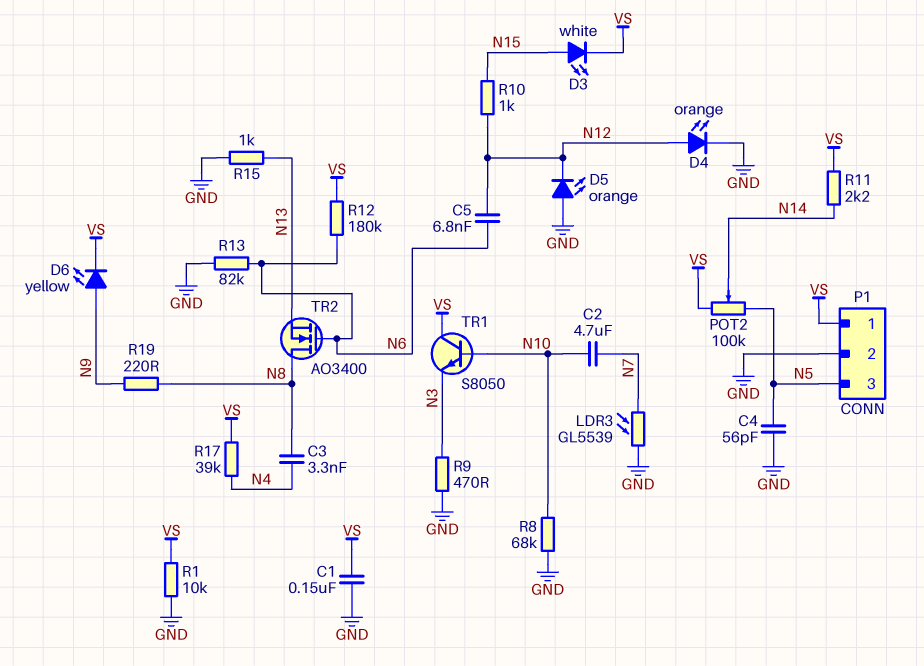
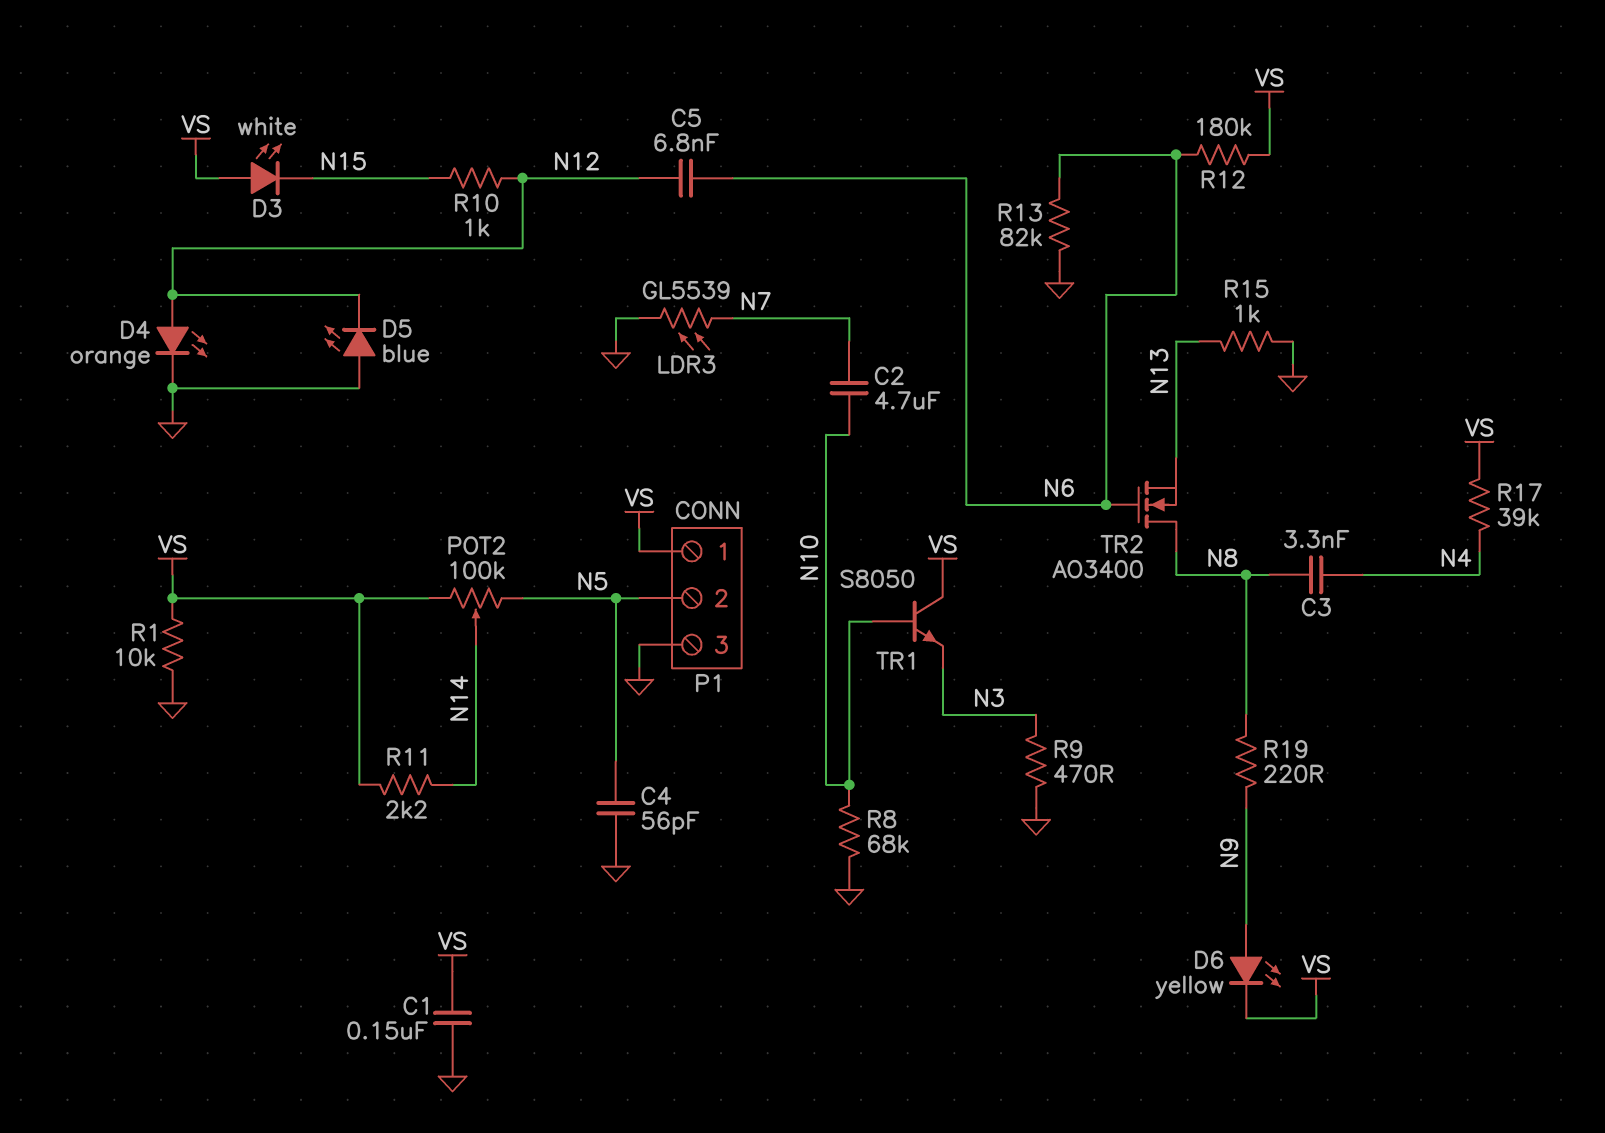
D3: LED white (A N15, K VS) -> LED white (A VS, K N15)
D5: LED orange (A GND, K N12) -> LED blue (A GND, K N12)
P1 pin 2: GND -> N5
P1 pin 3: N5 -> GND

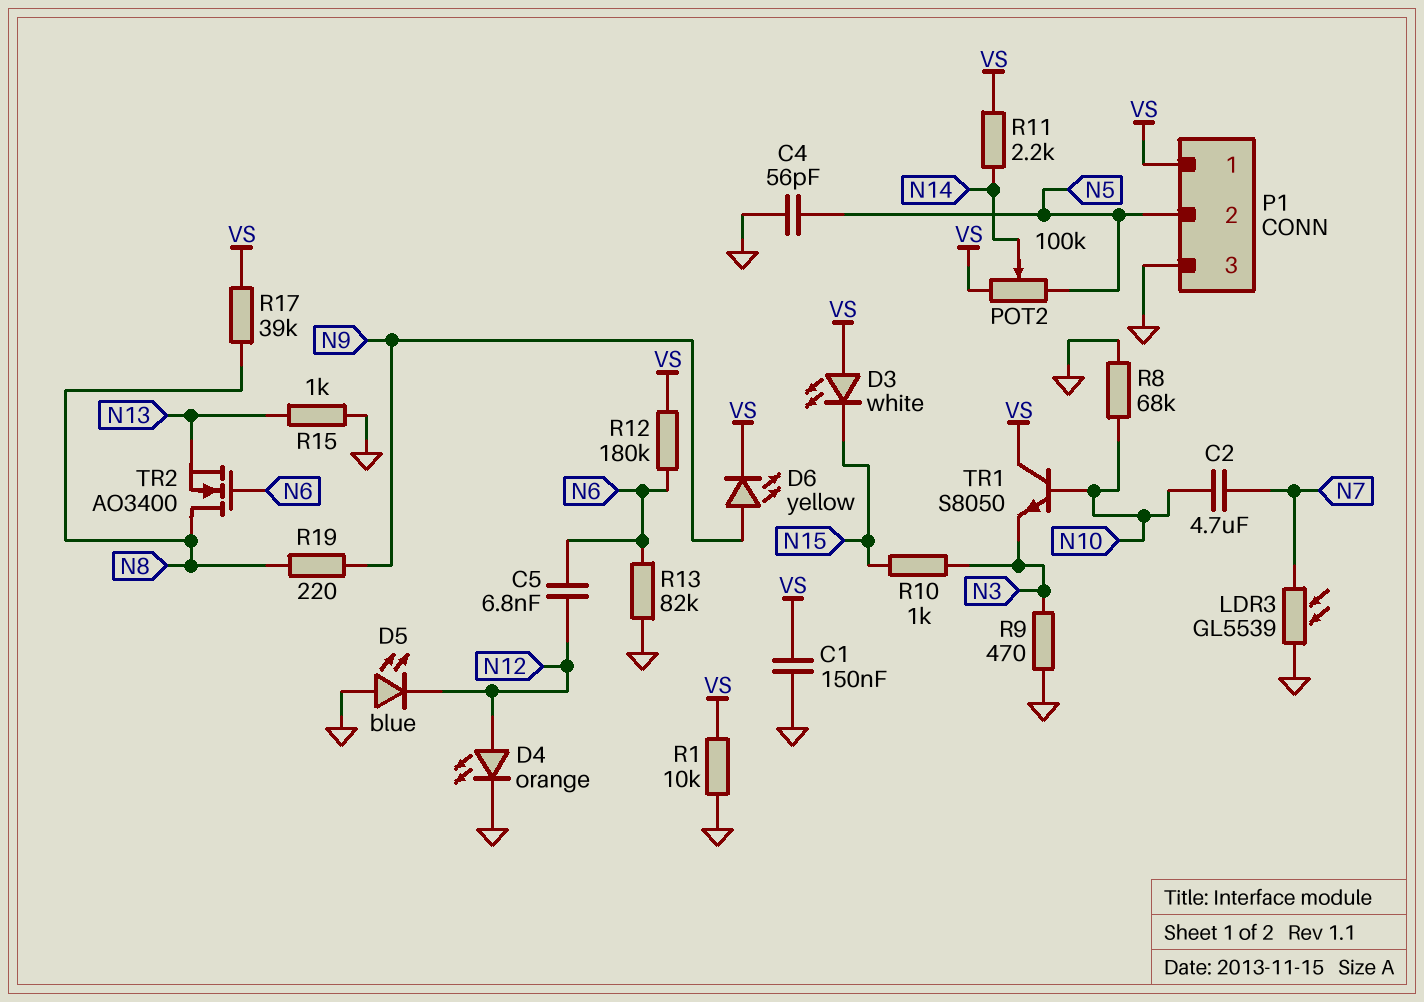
C3: 3.3nF (N4, N8) -> none
R10: 1k (N12, N15) -> 1k (N3, N15)
R17: 39k (N4, VS) -> 39k (N8, VS)

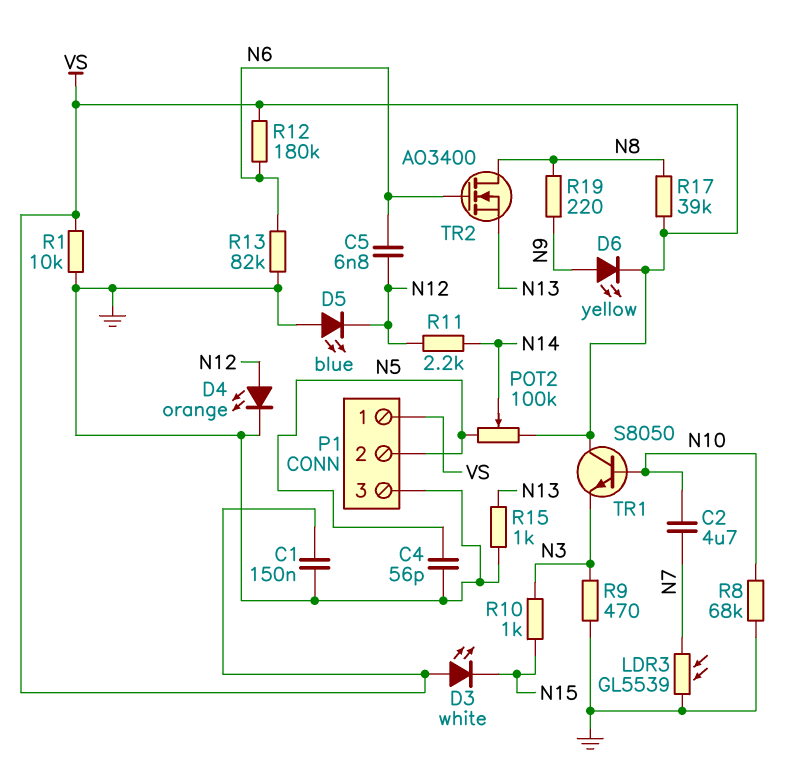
R11: 2.2k (N14, VS) -> 2.2k (N12, N14)

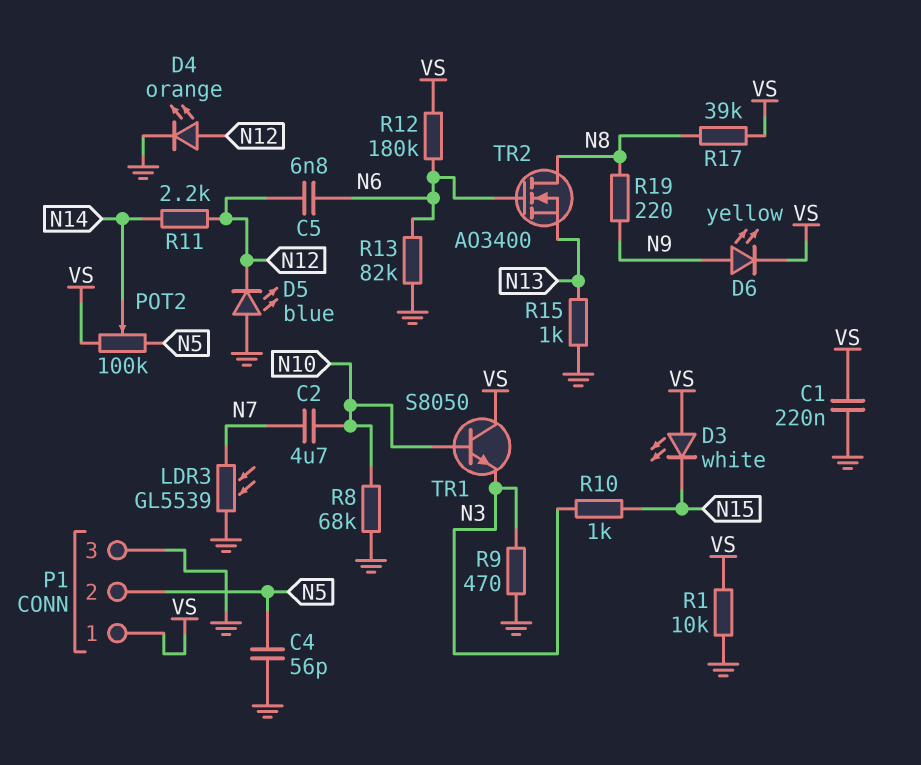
C1: 150nF (GND, VS) -> 220nF (GND, VS)

